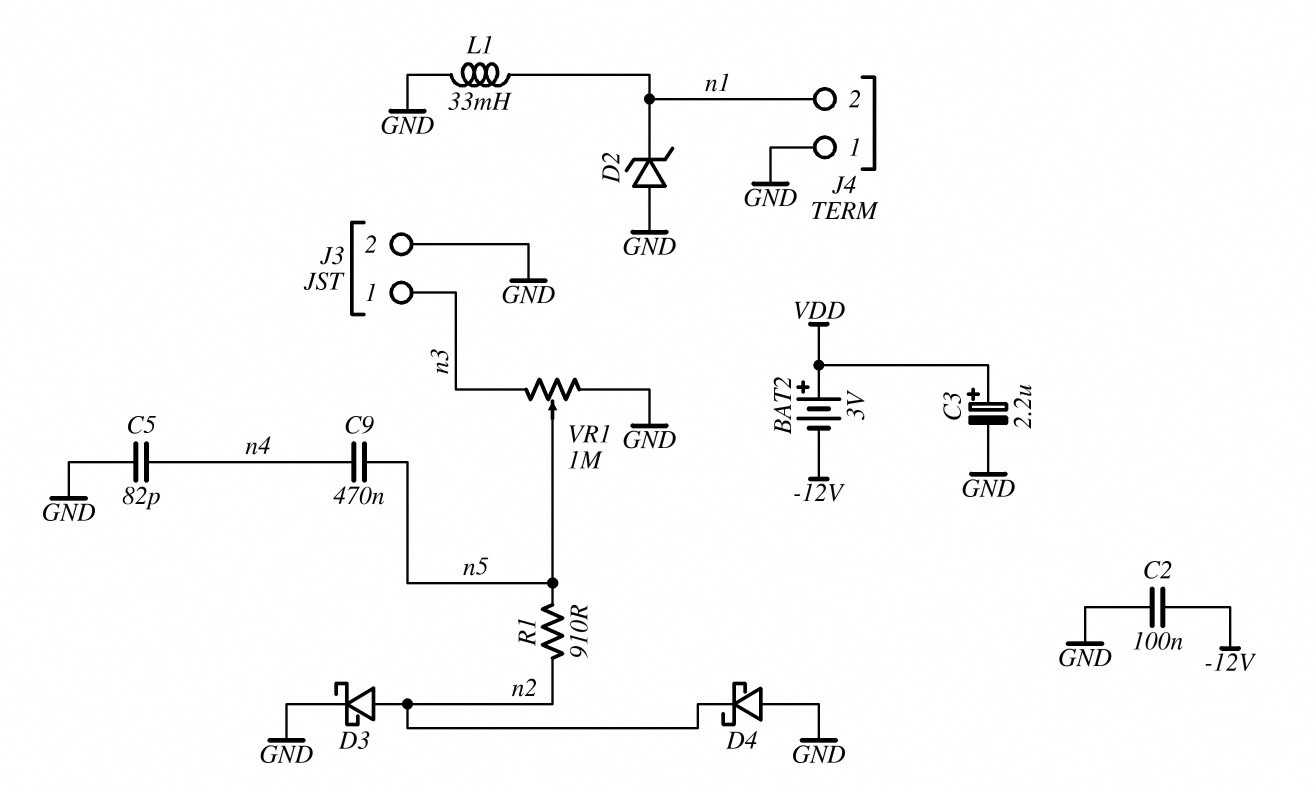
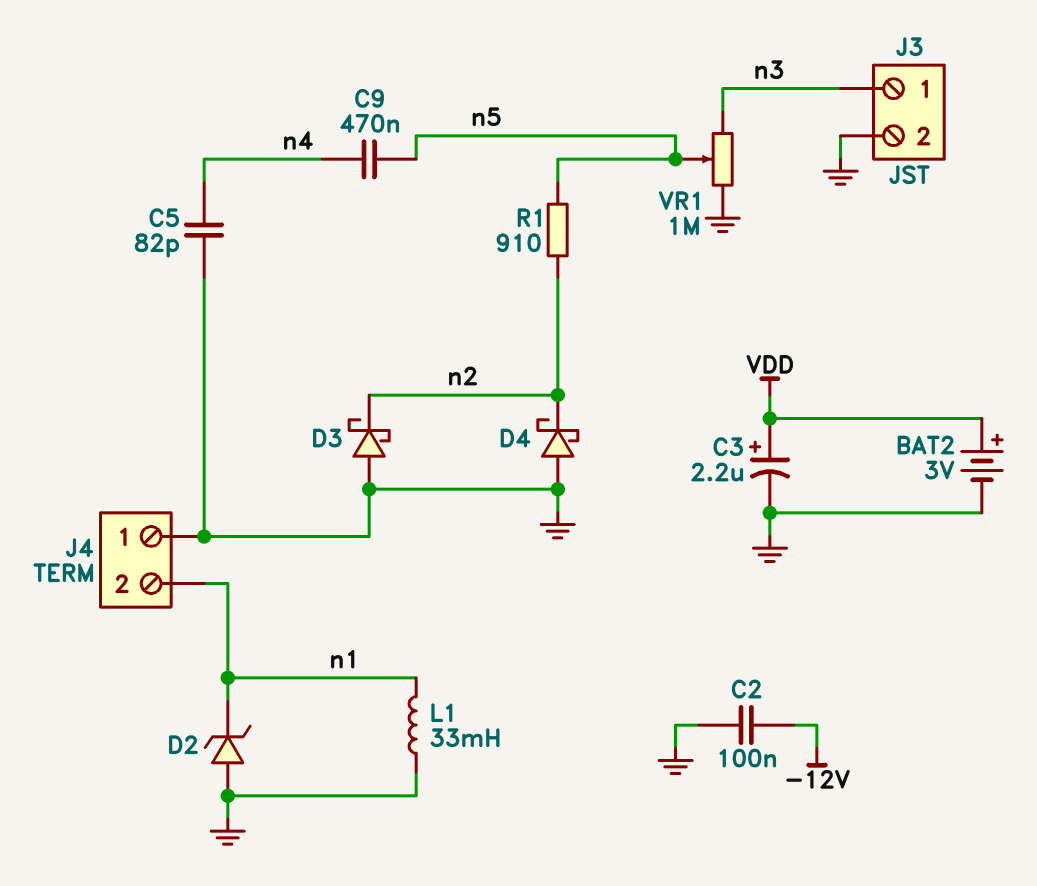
BAT2: 3V (plus VDD, minus -12V) -> 3V (plus VDD, minus GND)
D3: schottky (A n2, K GND) -> schottky (A GND, K n2)

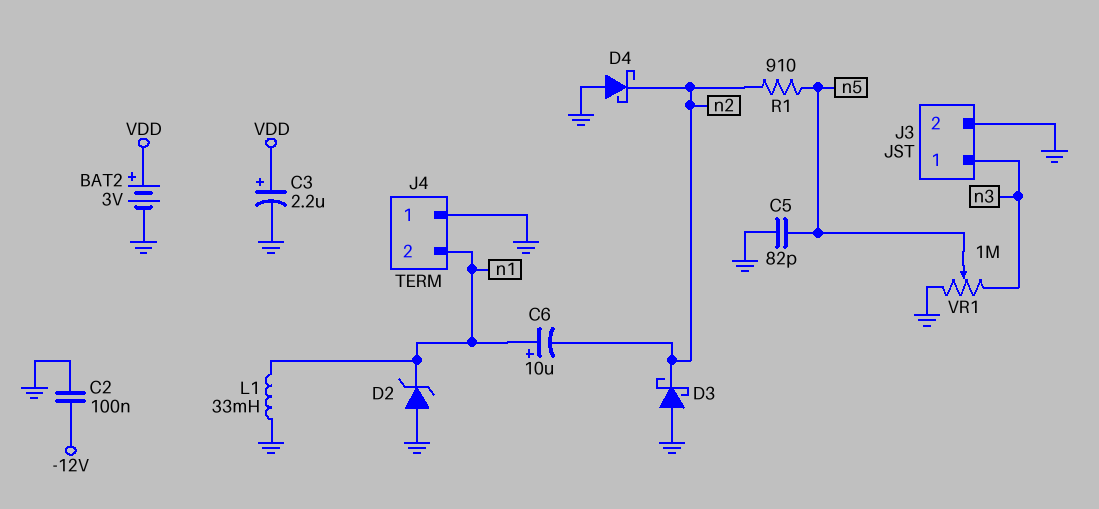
C5: 82pF (GND, n4) -> 82pF (GND, n5)
C6: none -> 10uF (plus n1, minus n2)
C9: 470nF (n4, n5) -> none

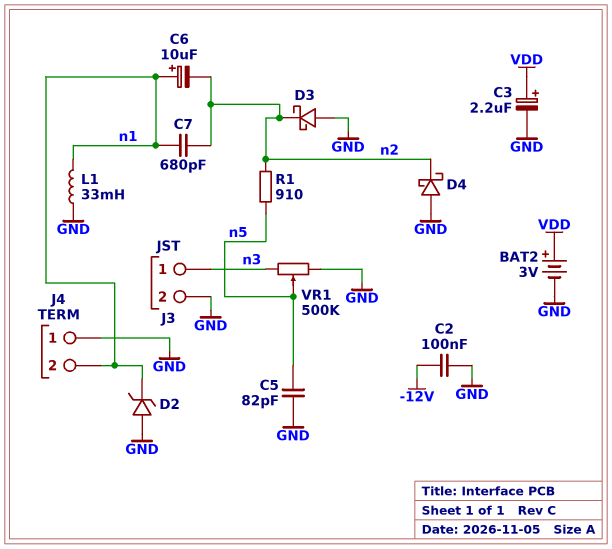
C7: none -> 680pF (n1, n2)
VR1: 1M (GND, n3, wiper n5) -> 500k (GND, n3, wiper n5)

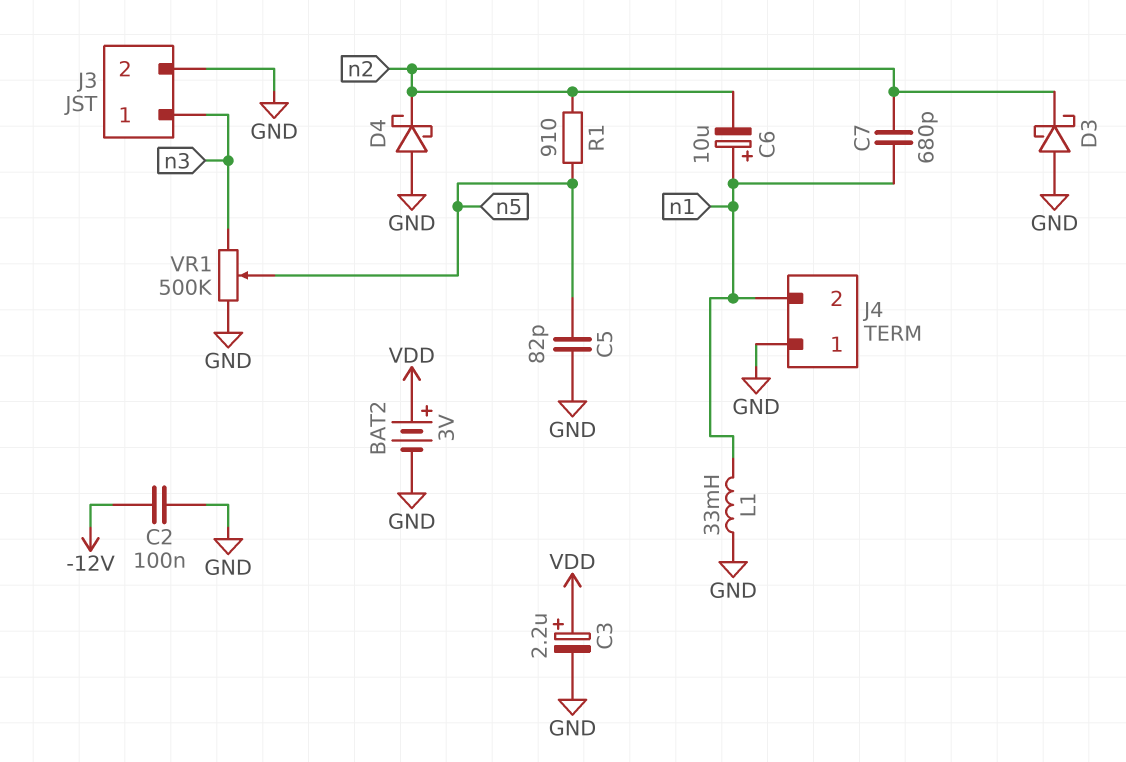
D2: zener (A GND, K n1) -> none

